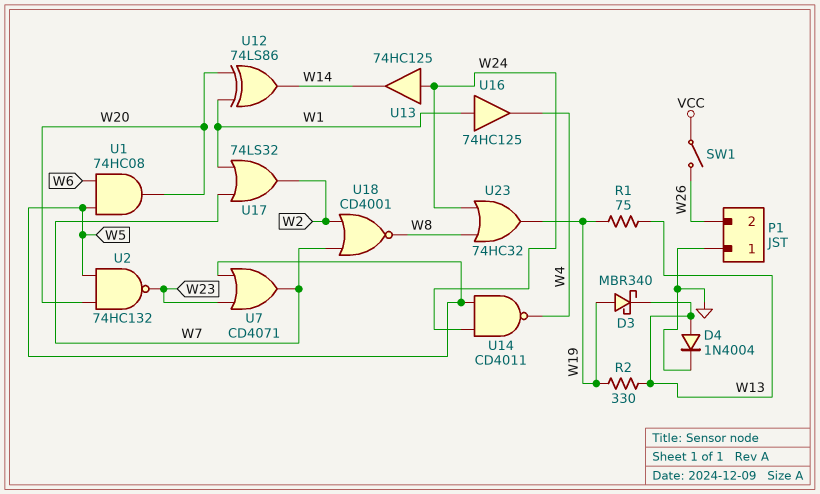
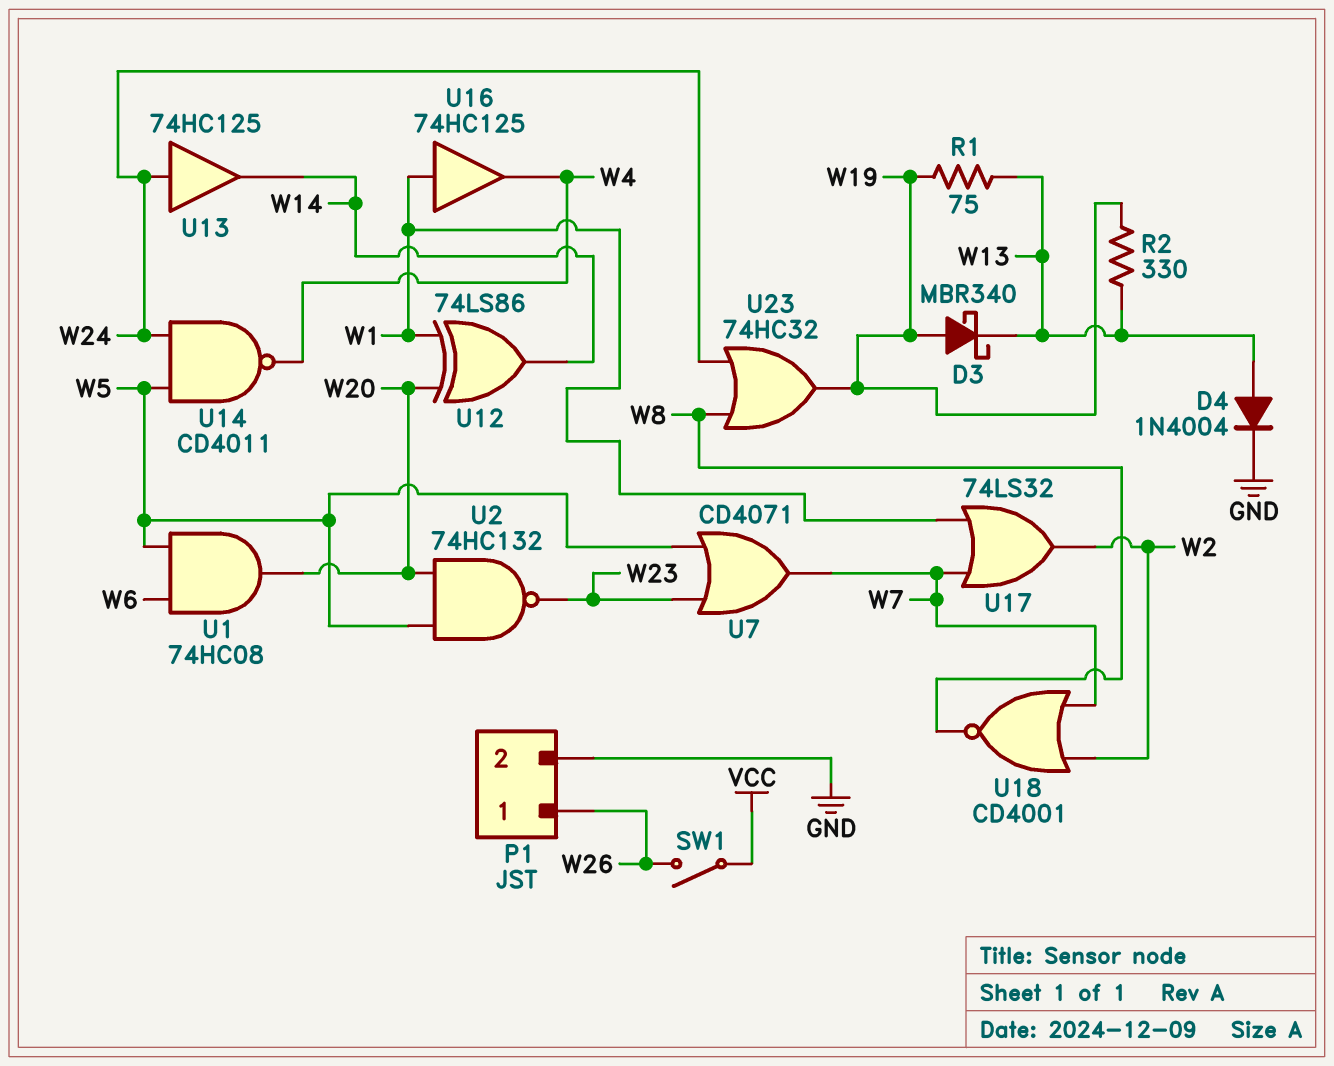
P1 pin 1: GND -> W26
P1 pin 2: W26 -> GND

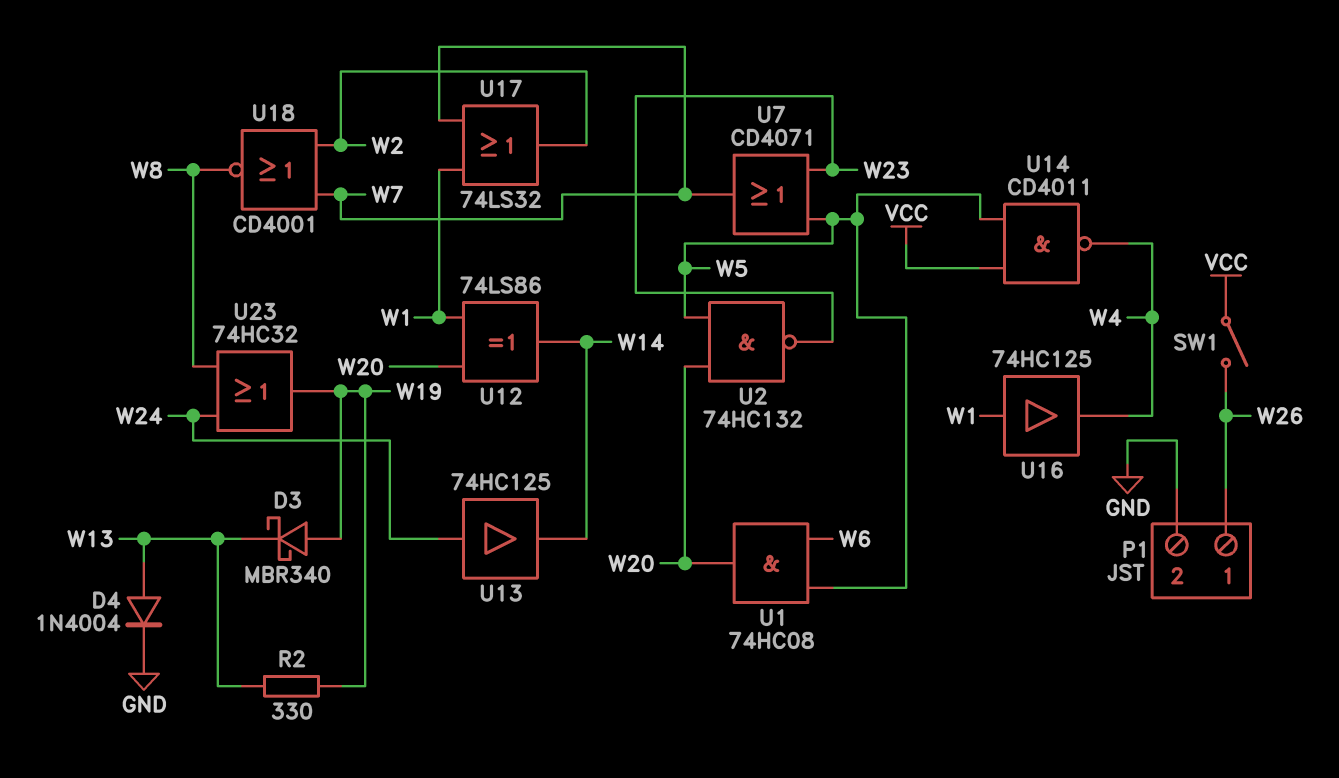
R1: 75 (W13, W19) -> none
U14: NAND CD4011 (in W5, in W24, out W4) -> NAND CD4011 (in VCC, in W5, out W4)

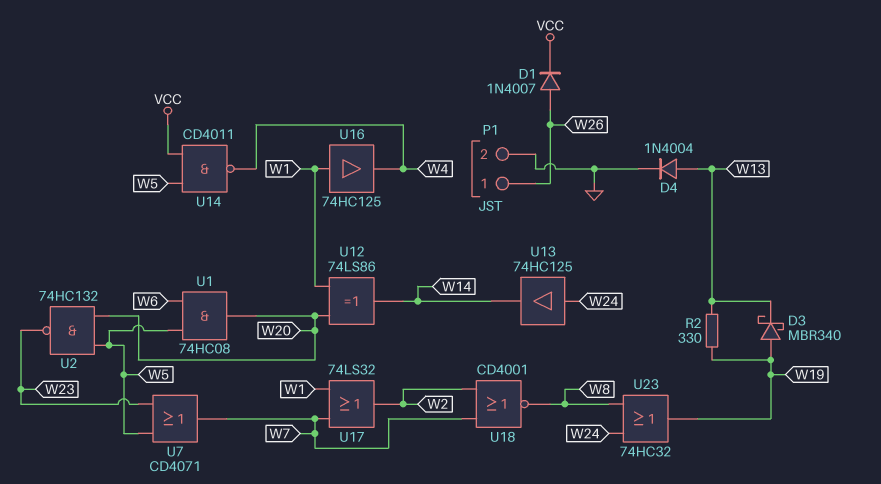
D1: none -> diode 1N4007 (A W26, K VCC)
SW1: switch (VCC, W26) -> none

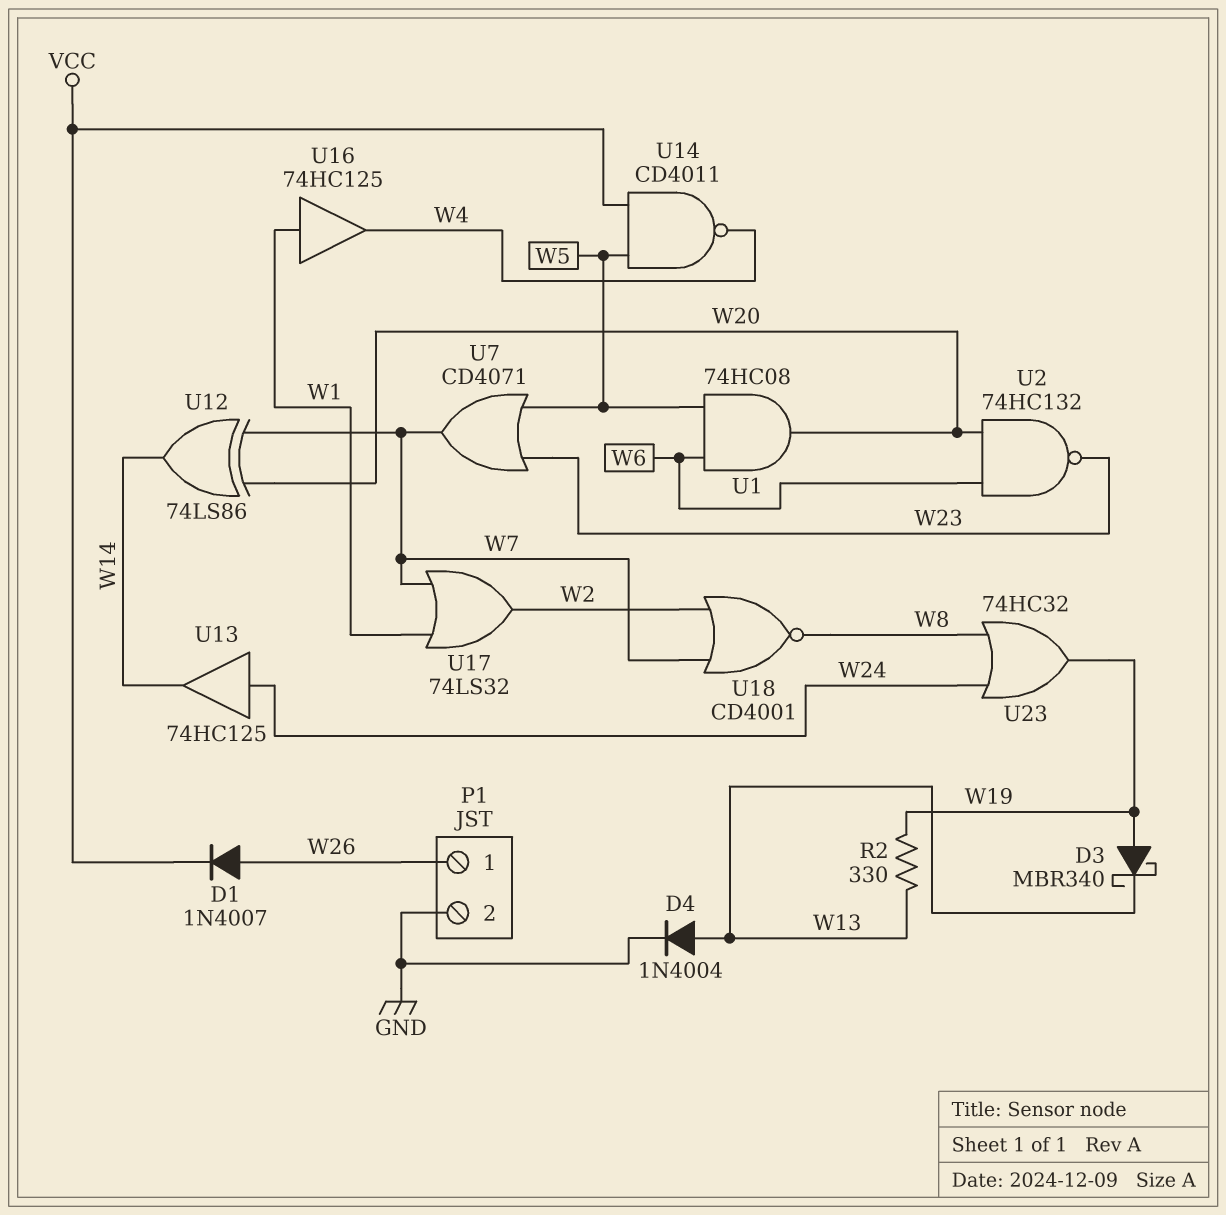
U2: NAND 74HC132 (in W5, in W20, out W23) -> NAND 74HC132 (in W6, in W20, out W23)
U12: XOR 74LS86 (in W1, in W20, out W14) -> XOR 74LS86 (in W7, in W20, out W14)

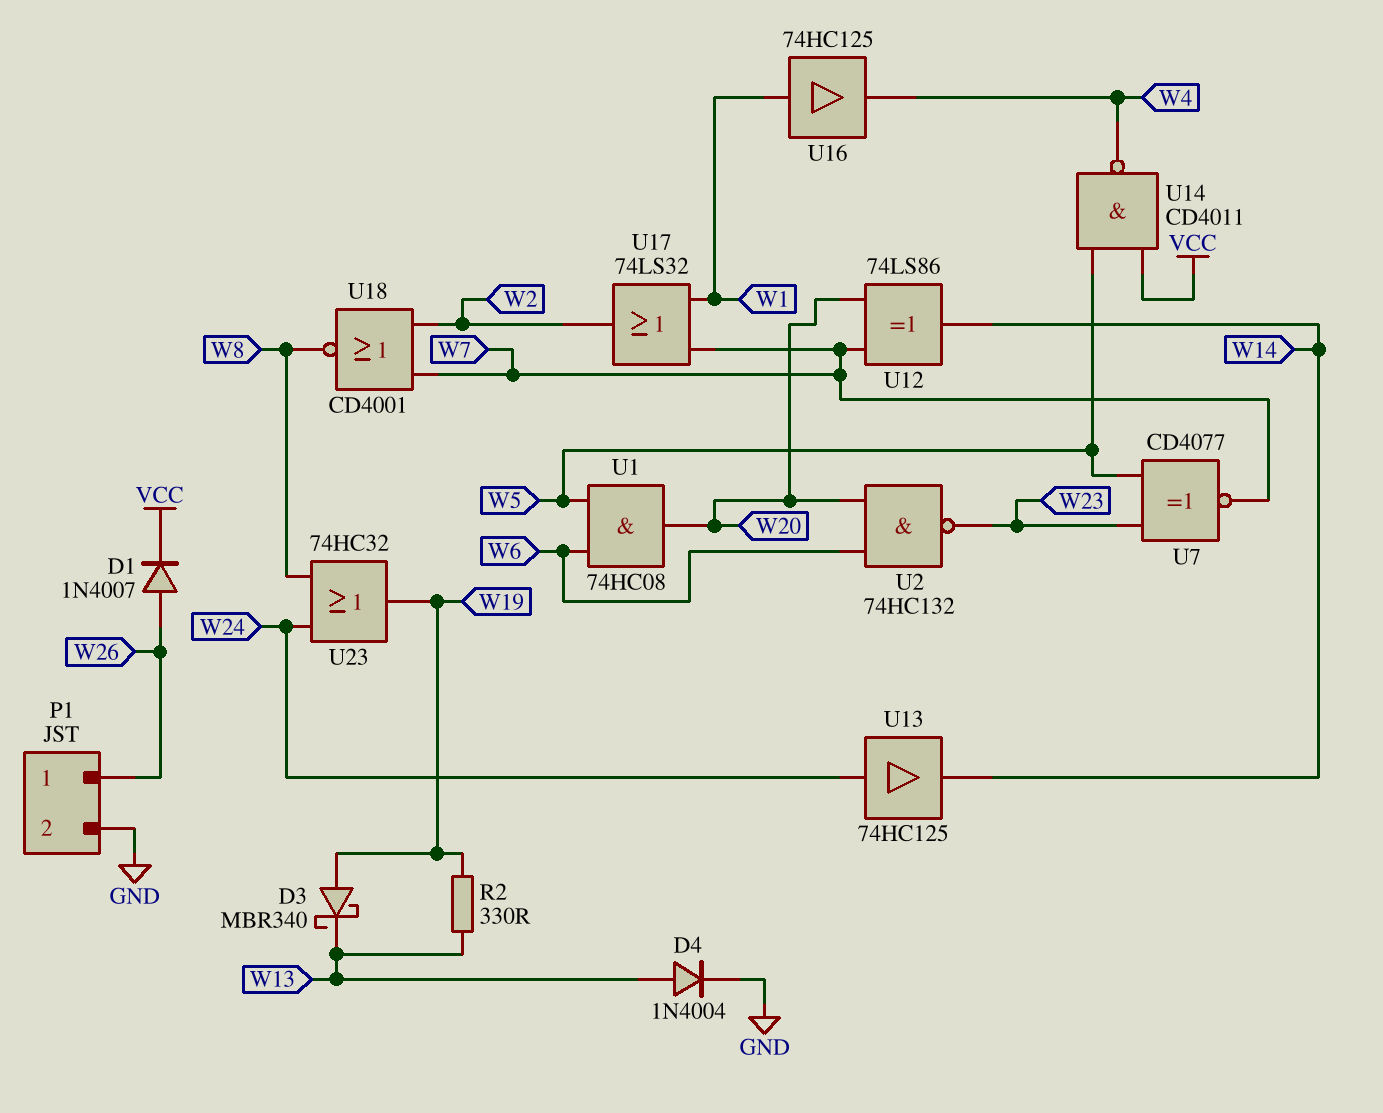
U7: OR CD4071 (in W5, in W23, out W7) -> XNOR CD4077 (in W5, in W23, out W7)

